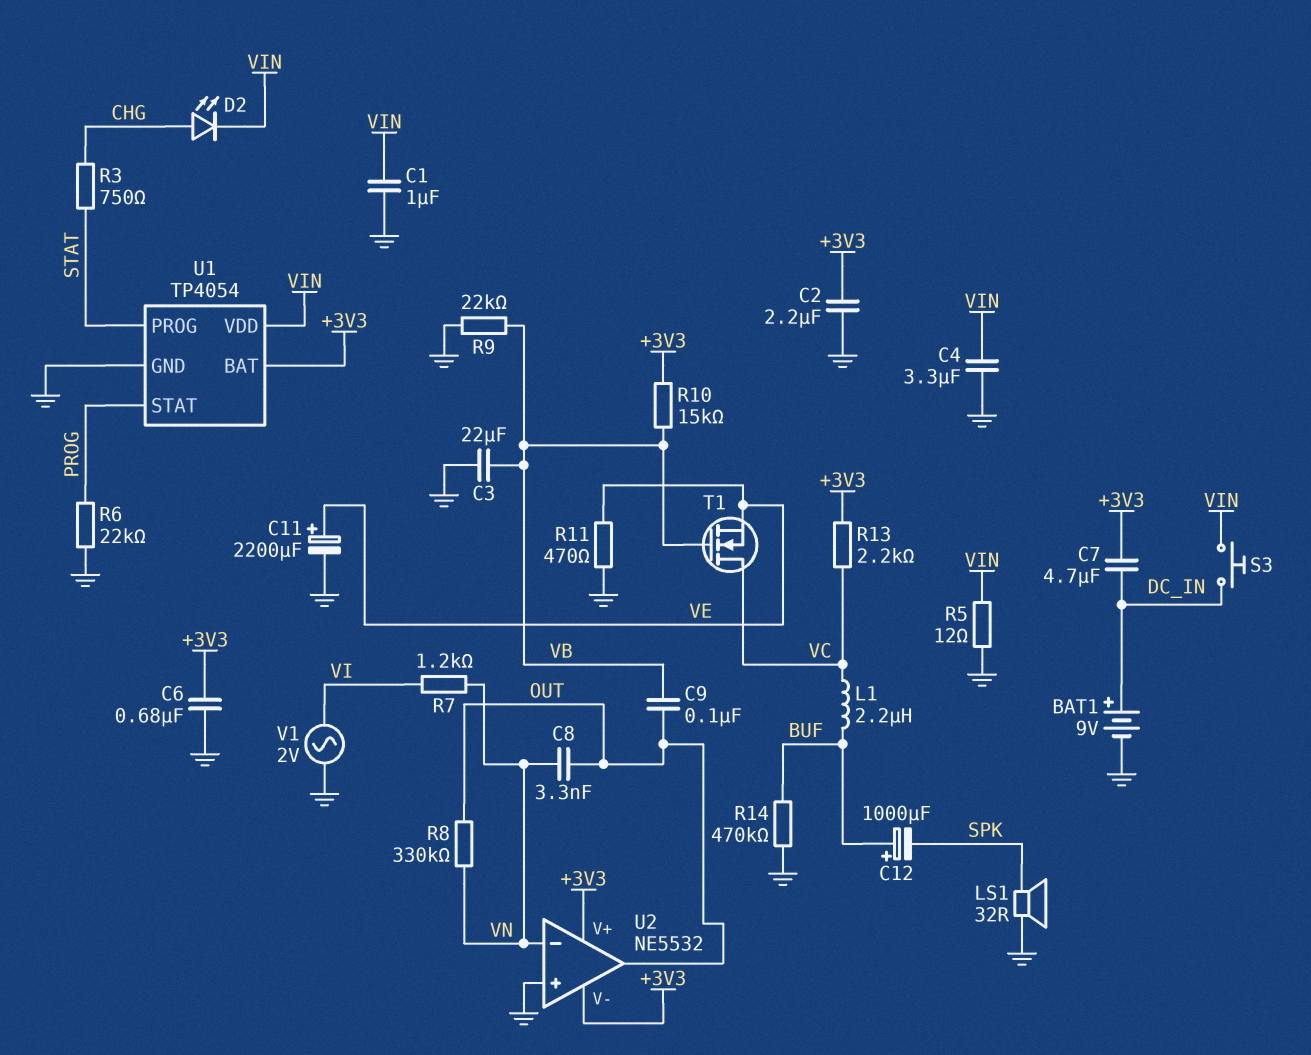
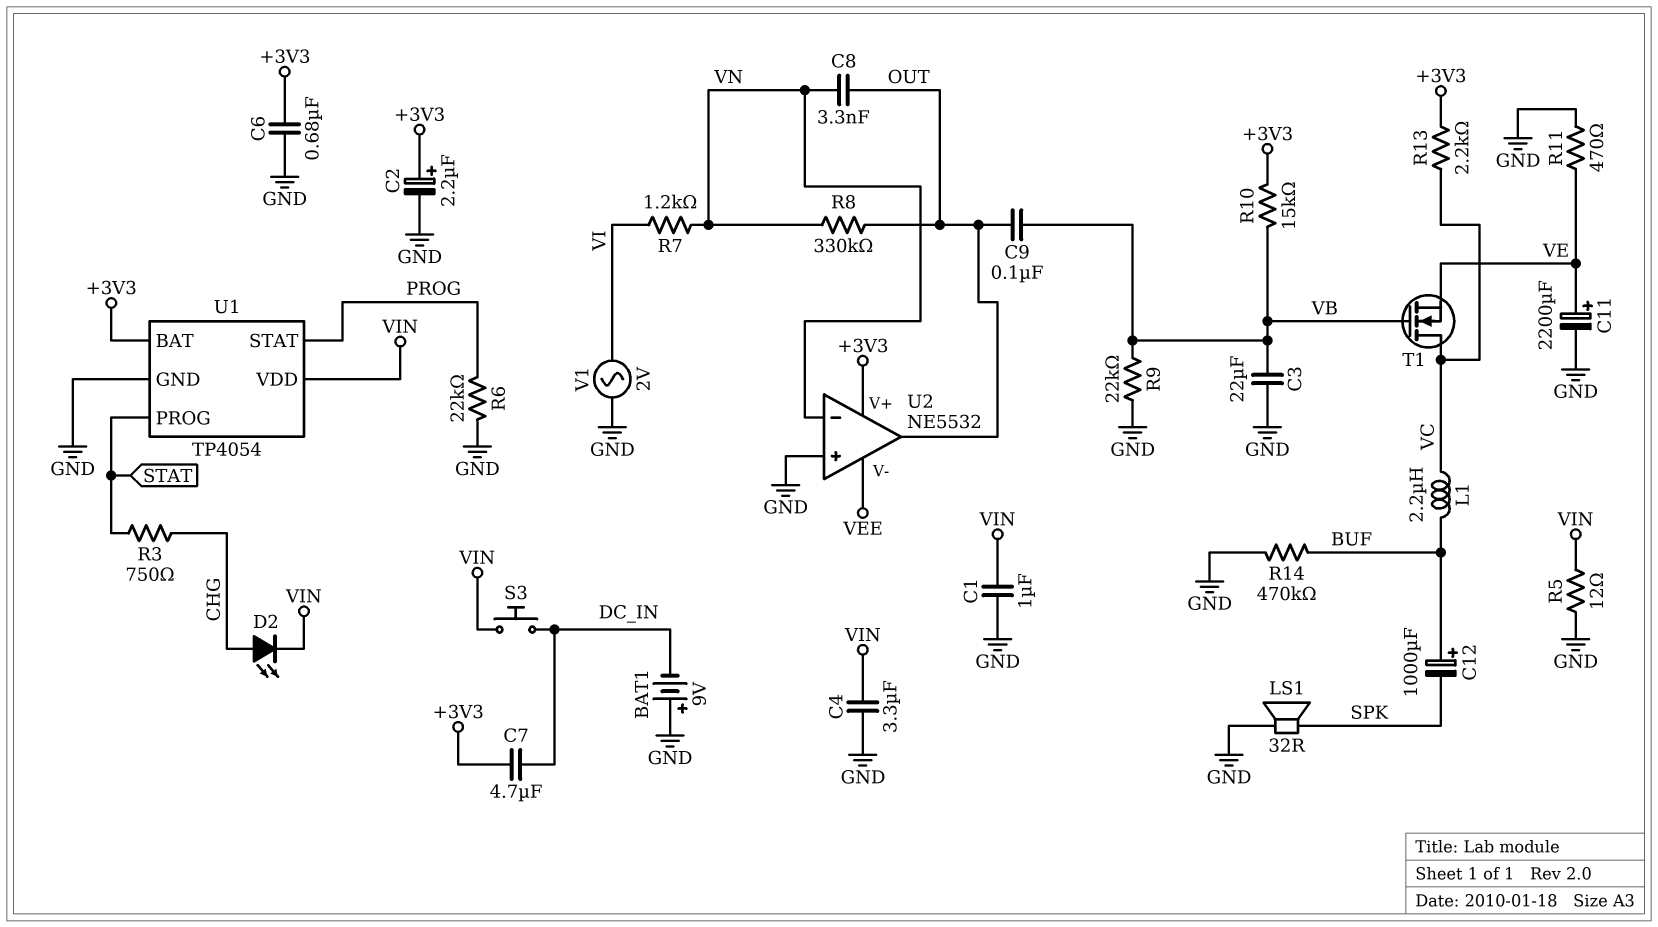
BAT1: 9V (plus DC_IN, minus GND) -> 9V (plus GND, minus DC_IN)
C2: 2.2uF (+3V3, GND) -> 2.2uF (plus +3V3, minus GND)
U2 pin V-: +3V3 -> VEE

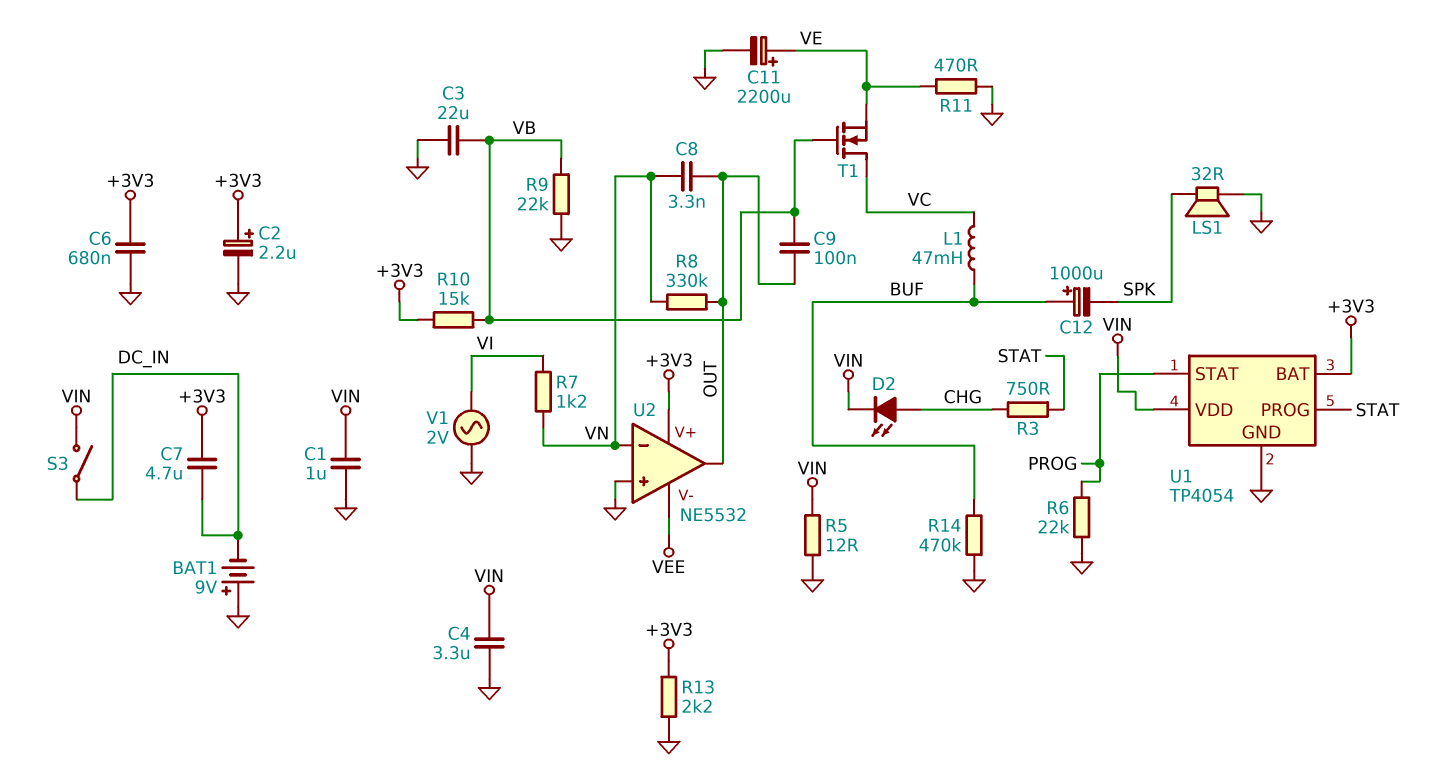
L1: 2.2uH (BUF, VC) -> 47mH (BUF, VC)
R13: 2.2k (+3V3, VC) -> 2.2k (+3V3, GND)
S3: button (DC_IN, VIN) -> switch (DC_IN, VIN)

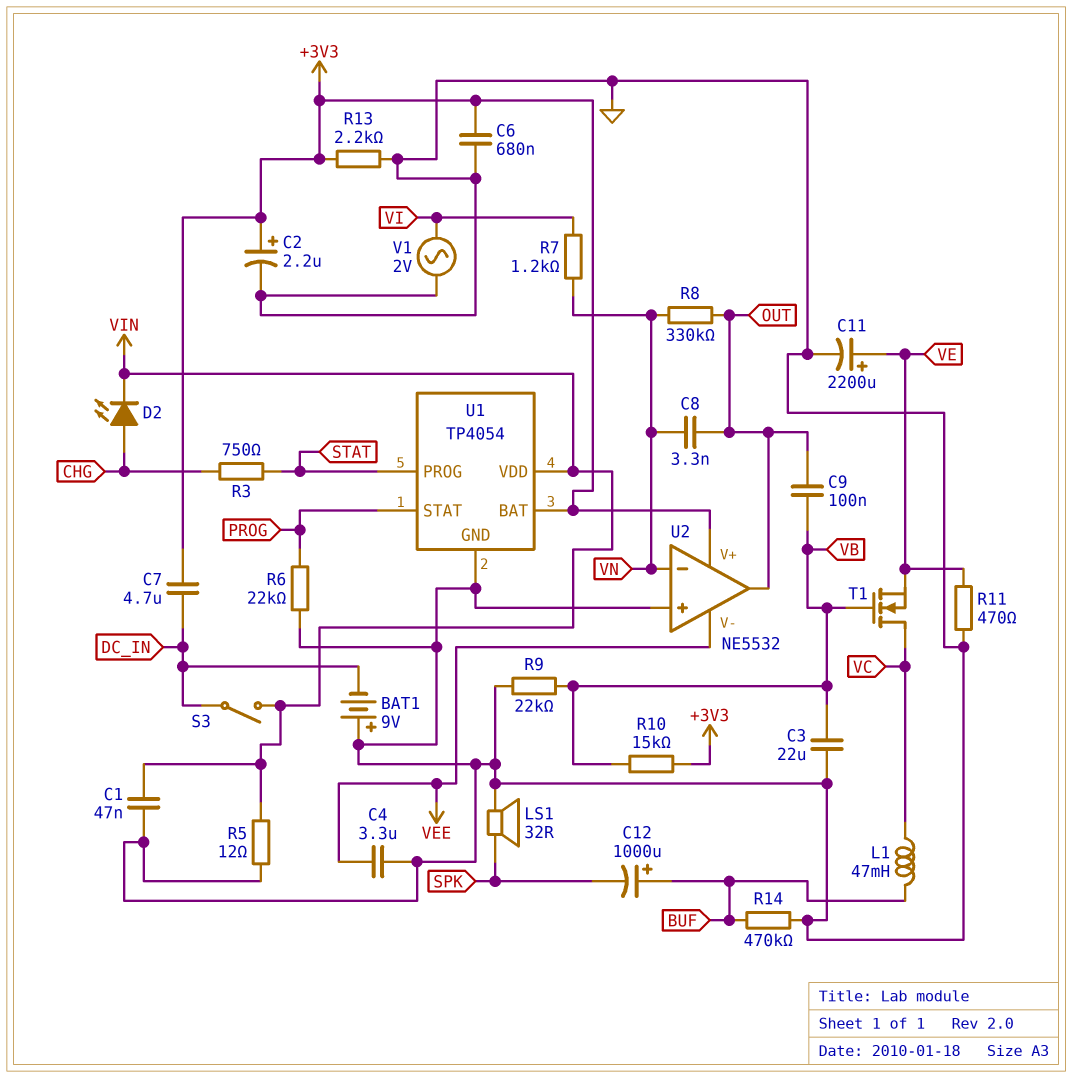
C1: 1uF (GND, VIN) -> 47nF (GND, VIN)
C4: 3.3uF (GND, VIN) -> 3.3uF (GND, VEE)

